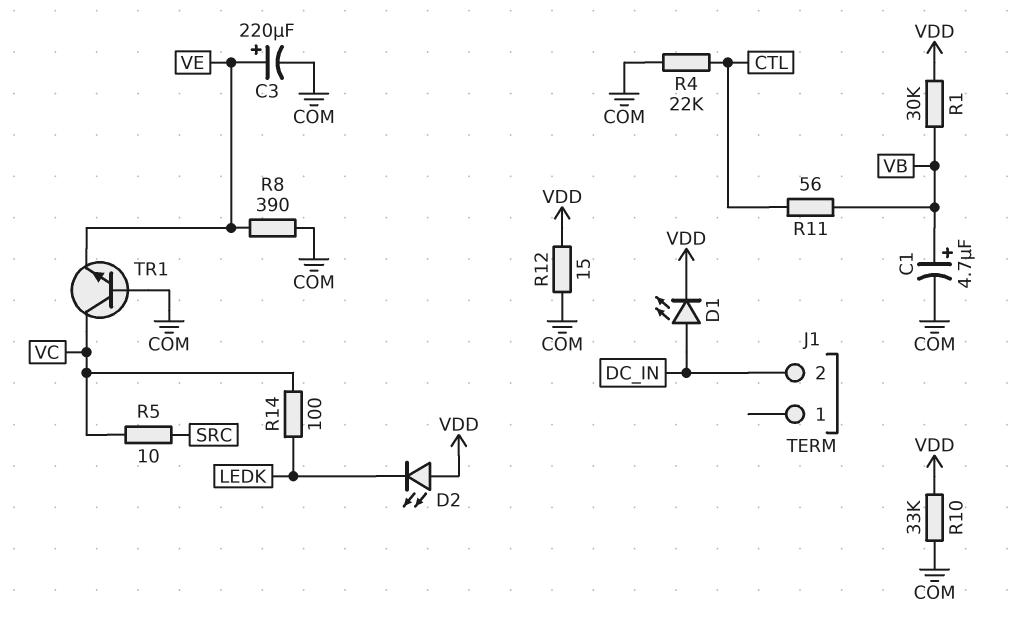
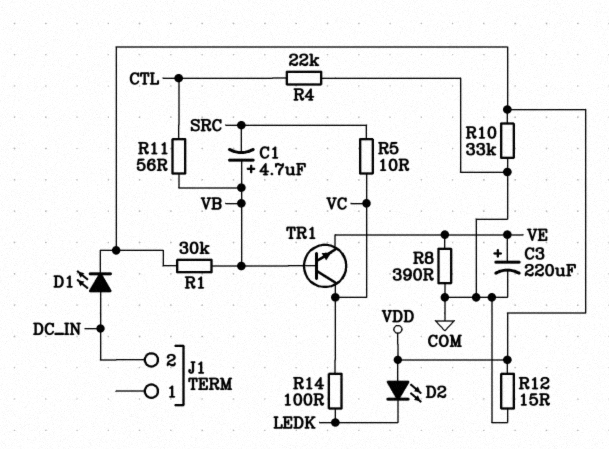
C1: 4.7uF (plus VB, minus COM) -> 4.7uF (plus VB, minus SRC)
TR1: NPN (B COM, C VC, E VE) -> NPN (B VB, C VC, E VE)

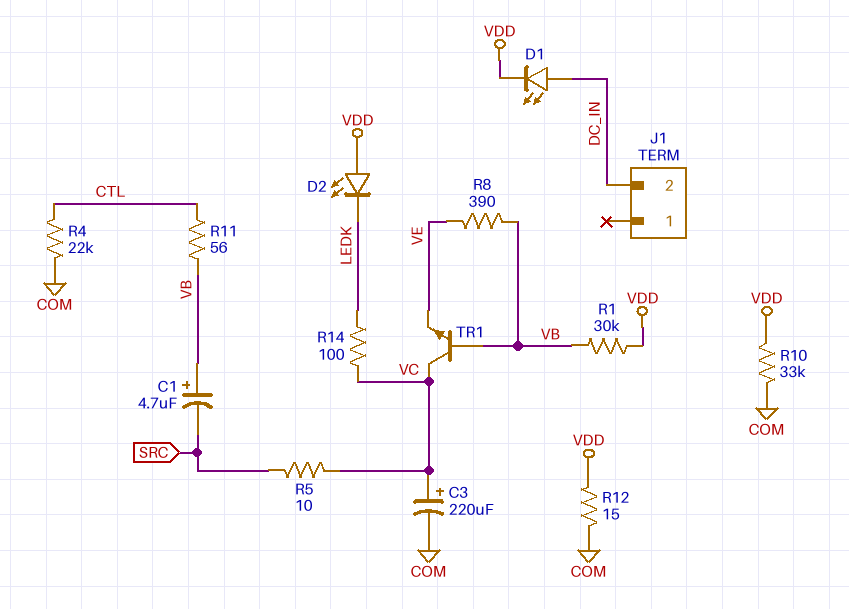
C3: 220uF (plus VE, minus COM) -> 220uF (plus VC, minus COM)
R8: 390 (COM, VE) -> 390 (VB, VE)

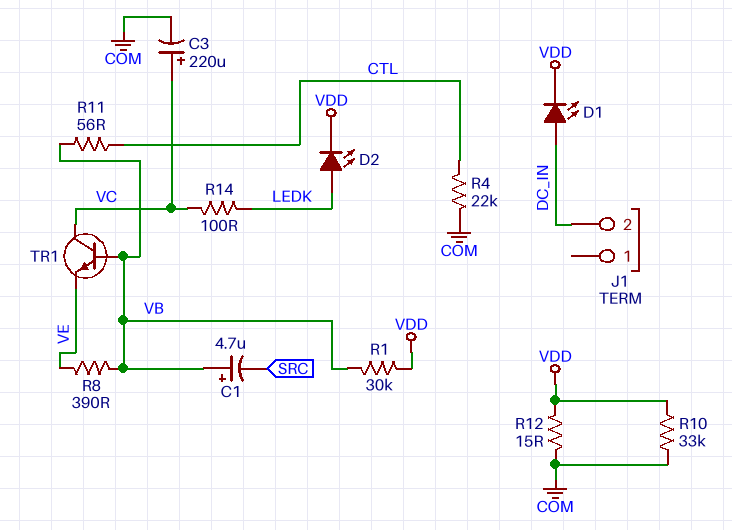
D2: LED (A VDD, K LEDK) -> LED (A LEDK, K VDD)
R5: 10 (SRC, VC) -> none

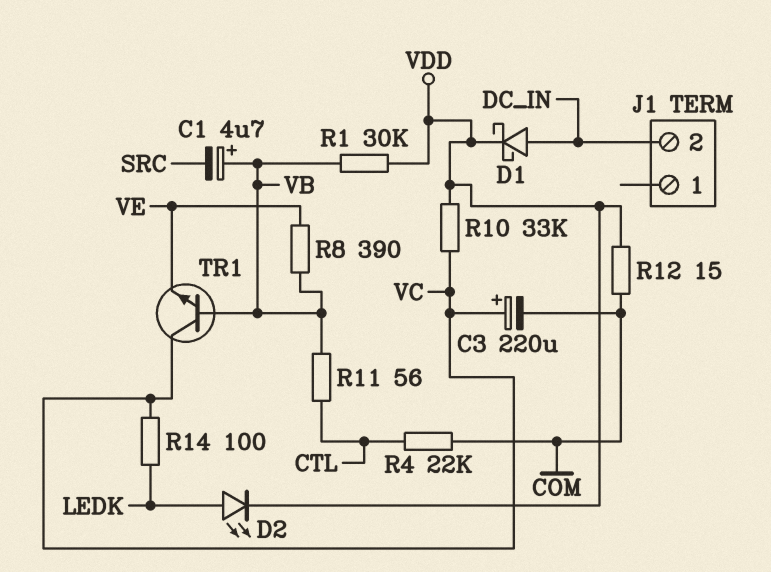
D1: LED (A DC_IN, K VDD) -> schottky (A DC_IN, K VDD)
R10: 33k (COM, VDD) -> 33k (VC, VDD)

